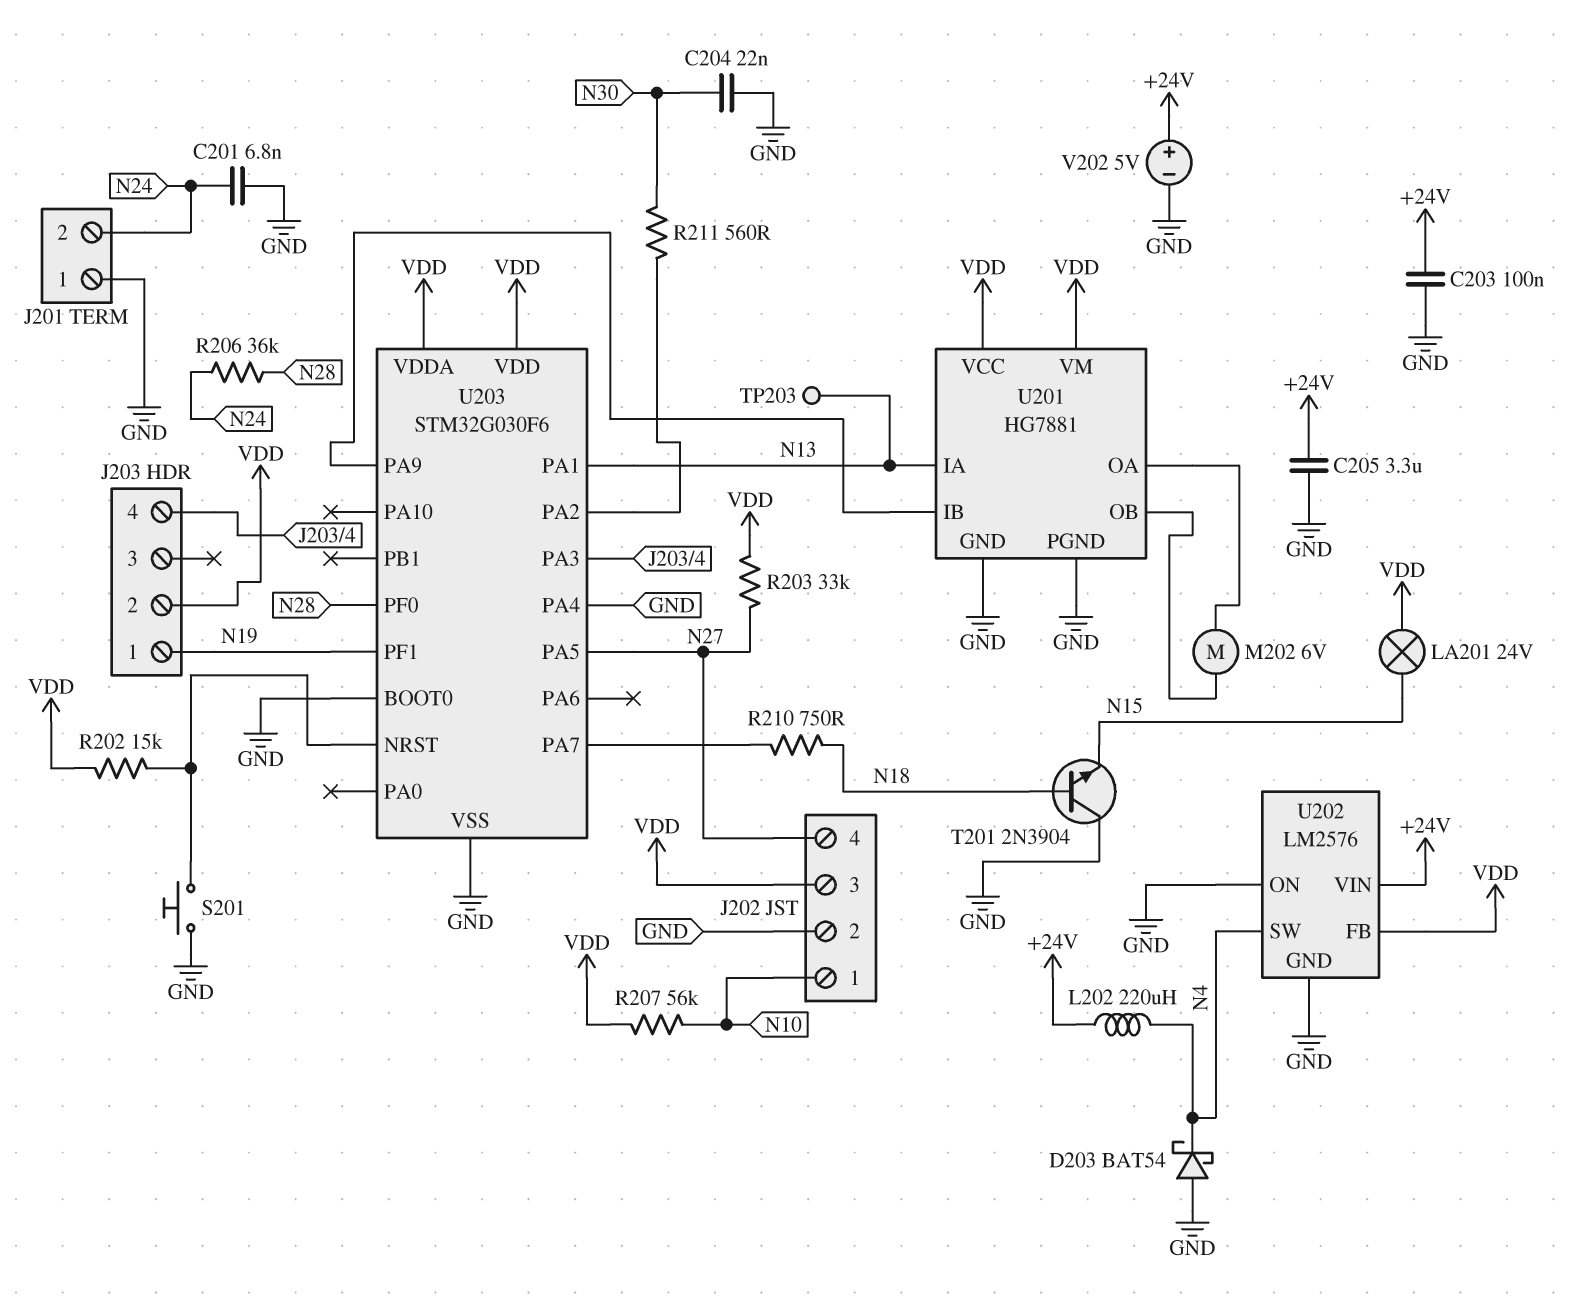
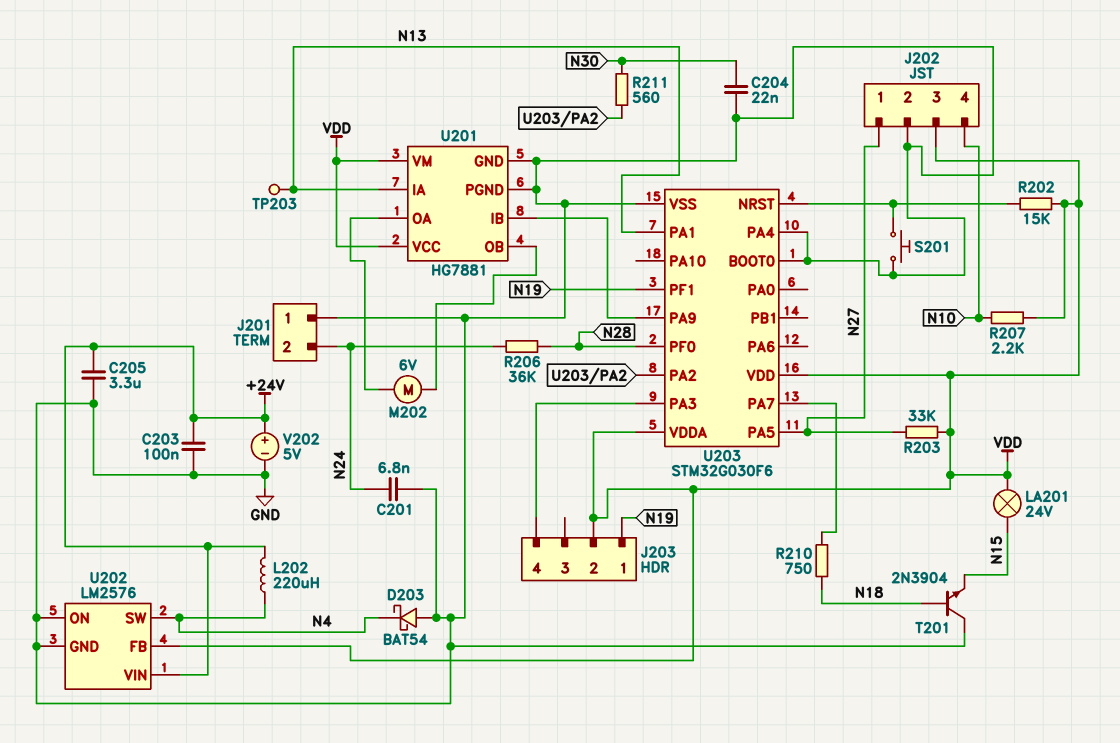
J202 pin 1: N10 -> N27
J202 pin 4: N27 -> N10
R207: 56k (N10, VDD) -> 2.2k (N10, VDD)

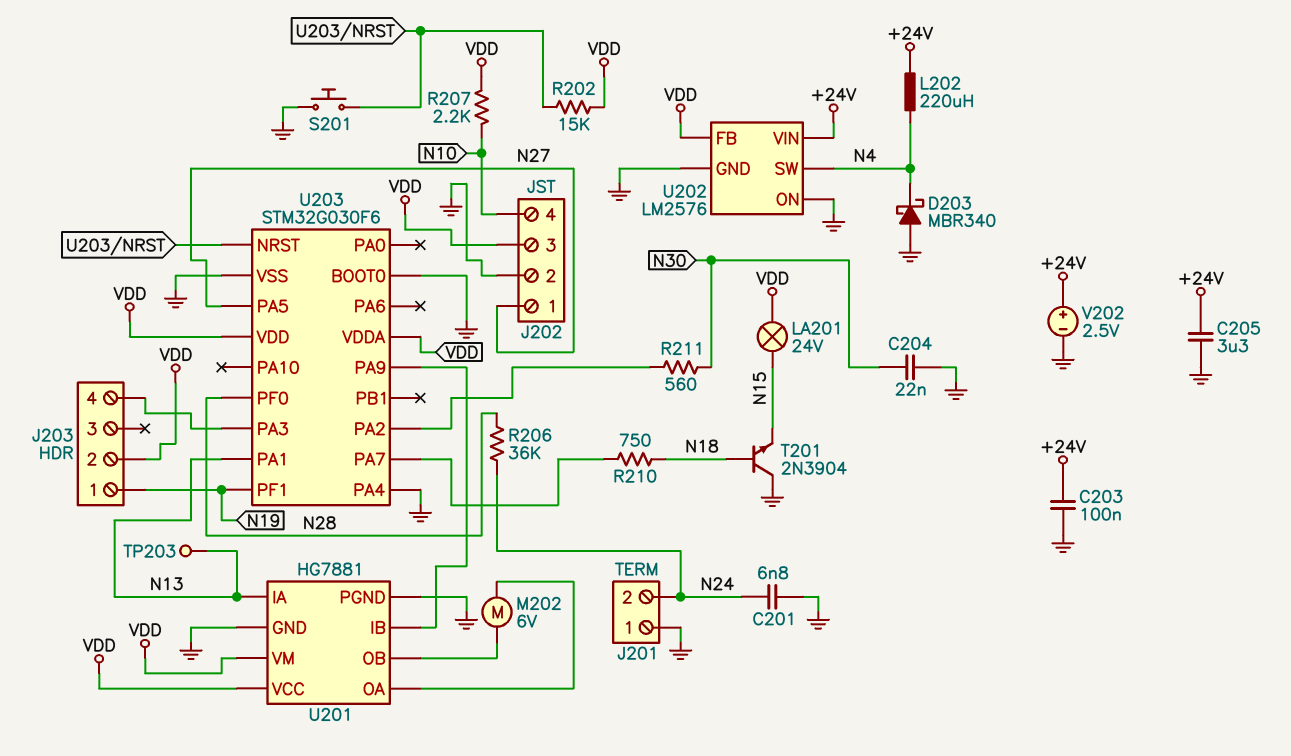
D203: schottky BAT54 (A GND, K N4) -> schottky MBR340 (A GND, K N4)
R203: 33k (N27, VDD) -> none
V202: 5V (plus +24V, minus GND) -> 2.5V (plus +24V, minus GND)

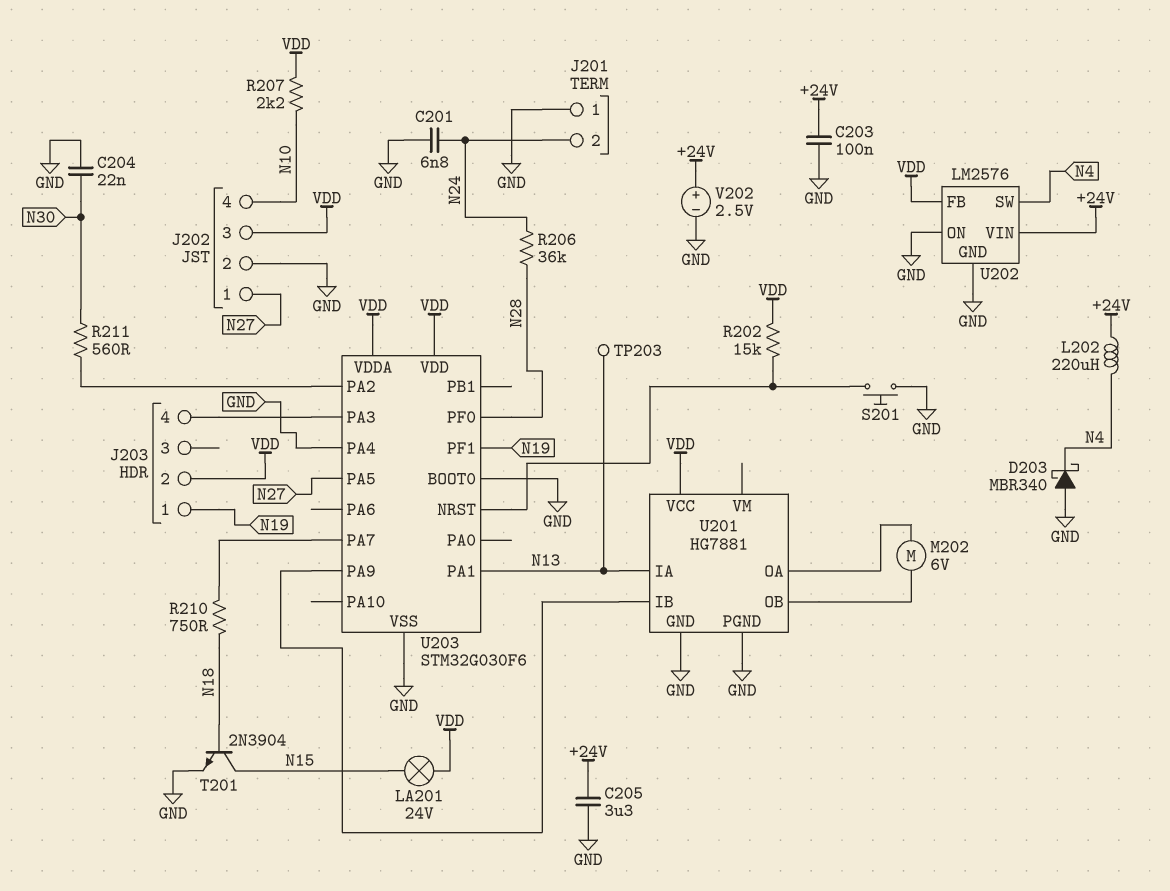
T201: NPN 2N3904 (B N18, C GND, E N15) -> NPN 2N3904 (B N18, C N15, E GND)
U201 pin VM: VDD -> none

